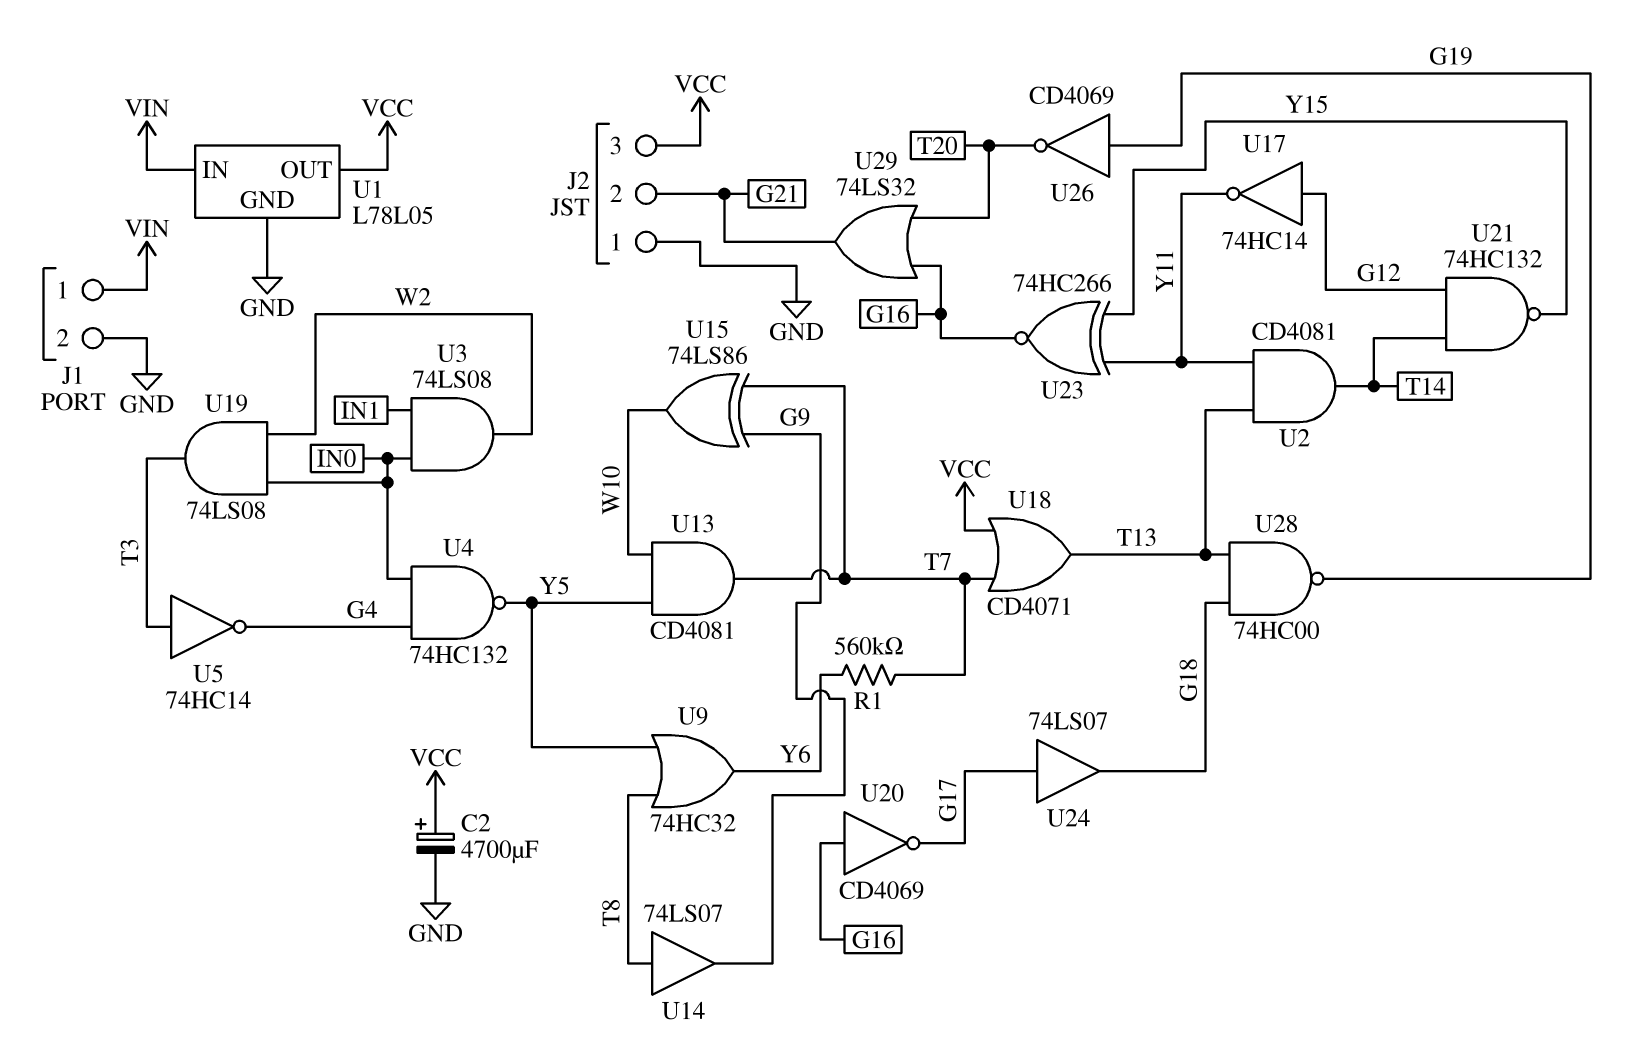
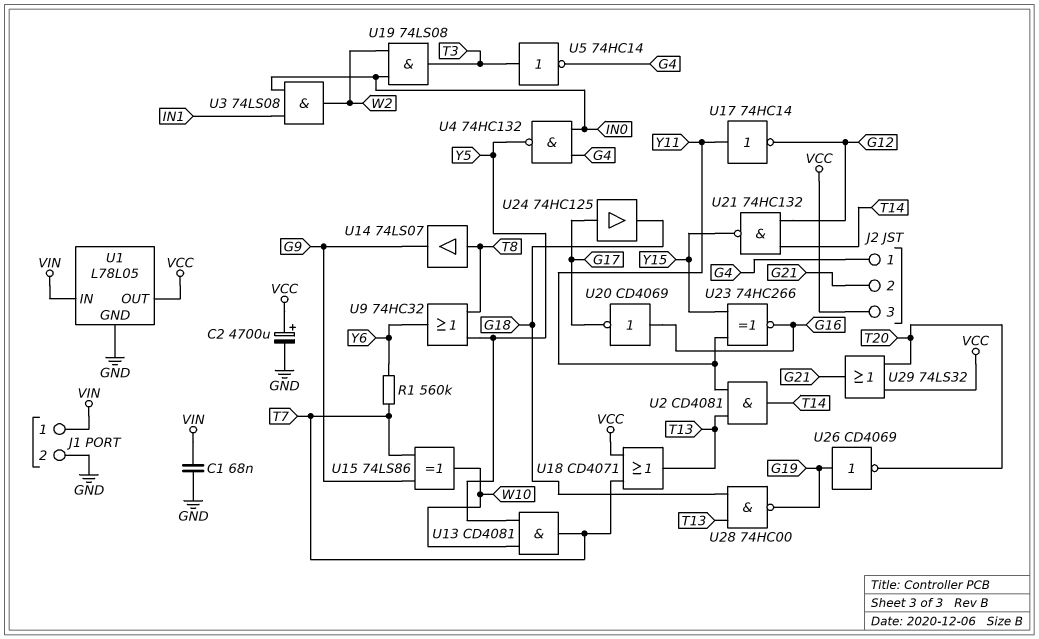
C1: none -> 68nF (GND, VIN)
J2 pin 1: GND -> G4
U17: NOT 74HC14 (in G12, out Y11) -> NOT 74HC14 (in Y11, out G12)
U24: buffer 74LS07 (in G17, out G18) -> buffer 74HC125 (in G17, out G18)
U29: OR 74LS32 (in G16, in T20, out G21) -> OR 74LS32 (in T20, in VCC, out G21)

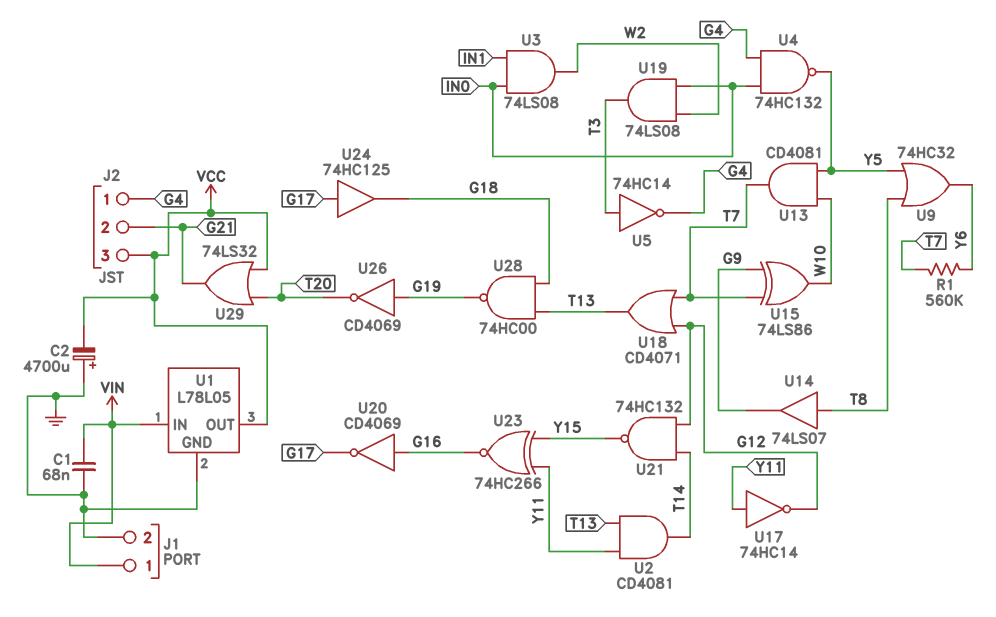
C2: 4700uF (plus VCC, minus GND) -> 4700uF (plus GND, minus VCC)
U18: OR CD4071 (in T7, in VCC, out T13) -> OR CD4071 (in G12, in T7, out T13)

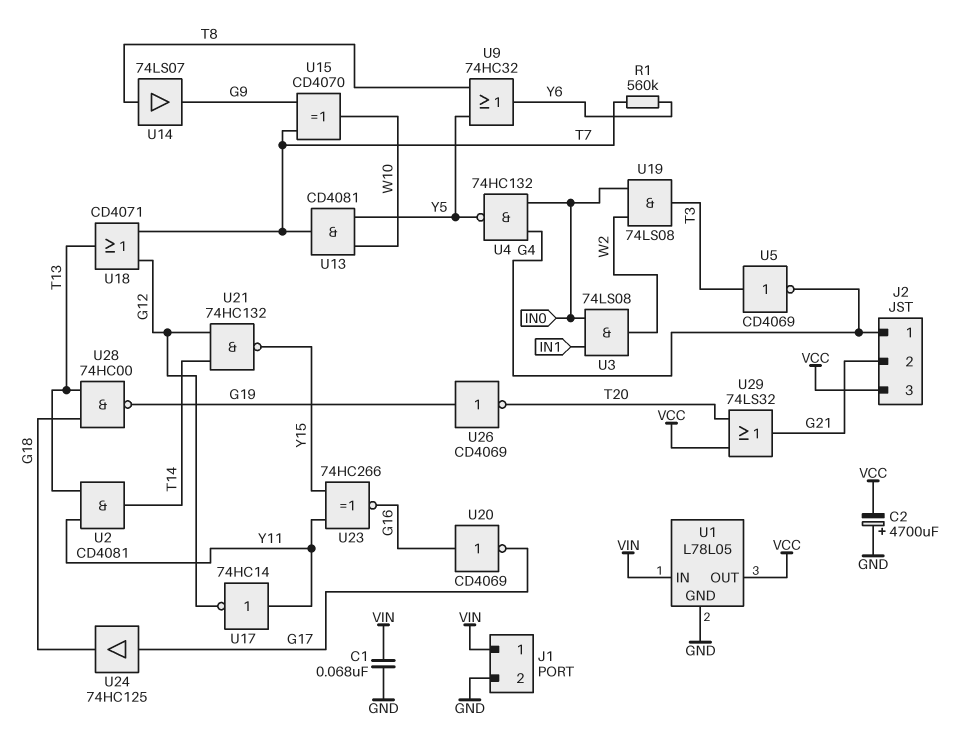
U5: NOT 74HC14 (in T3, out G4) -> NOT CD4069 (in T3, out G4)
U15: XOR 74LS86 (in G9, in T7, out W10) -> XOR CD4070 (in G9, in T7, out W10)

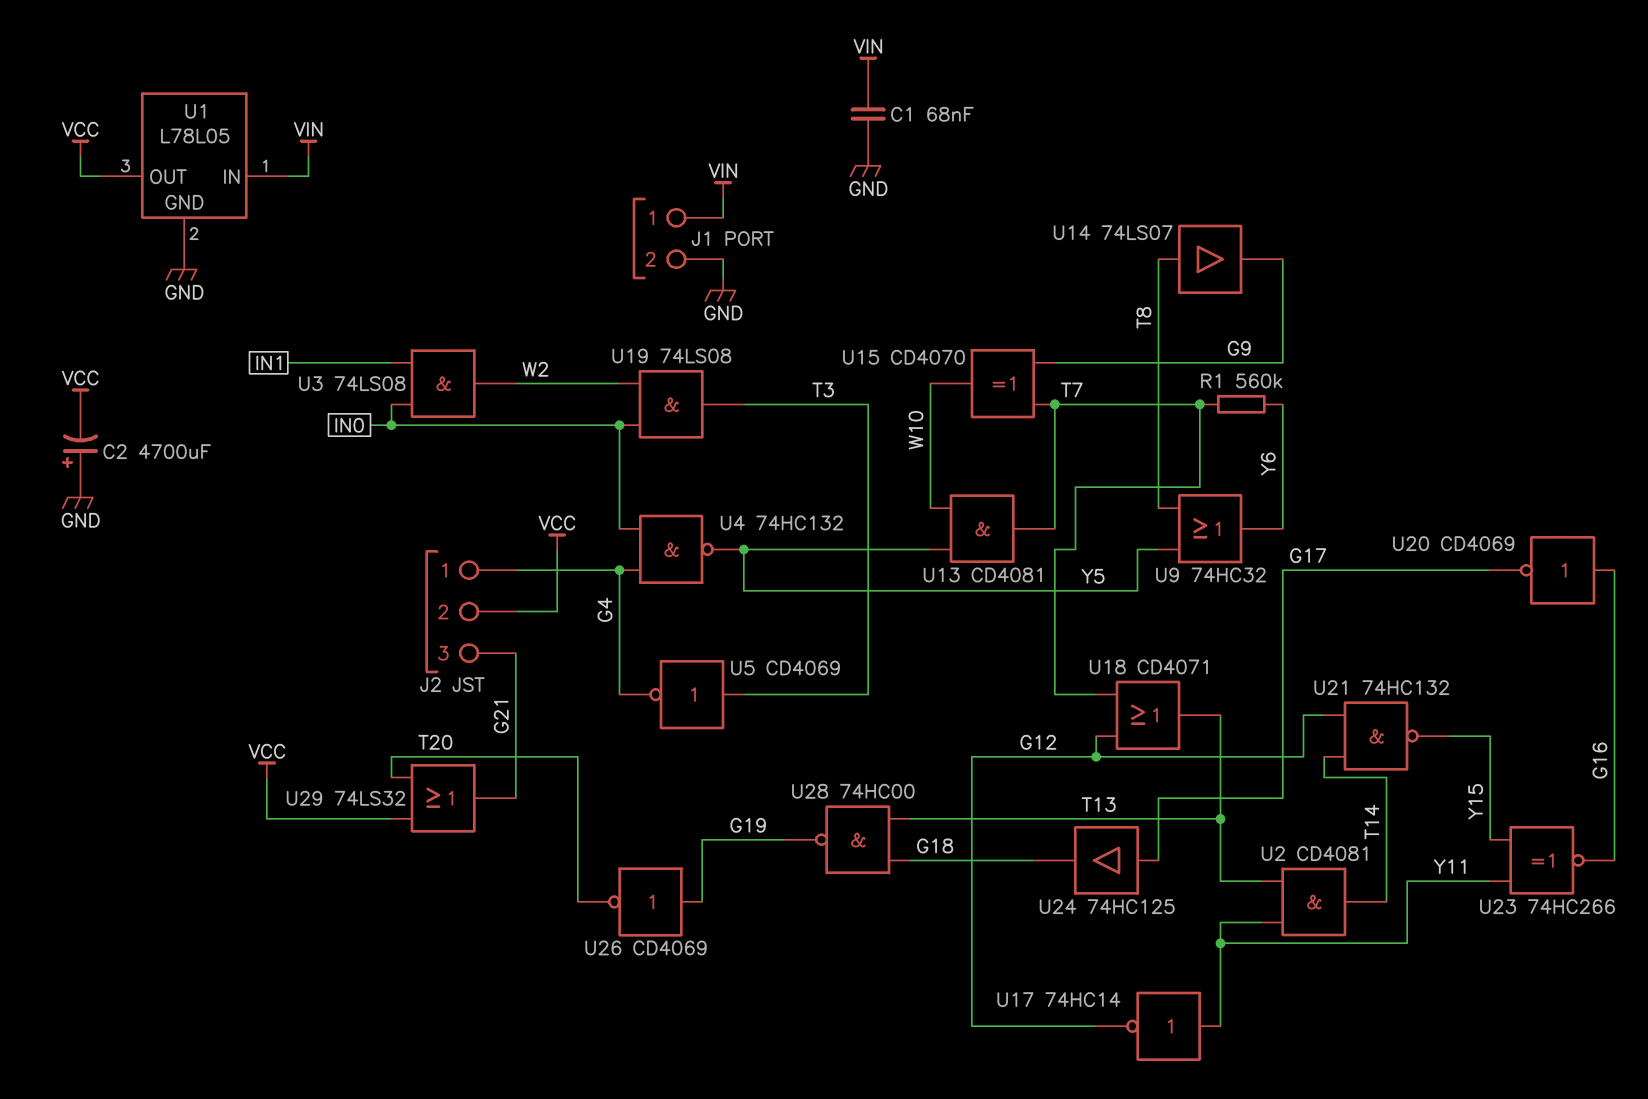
J2 pin 2: G21 -> VCC
J2 pin 3: VCC -> G21

